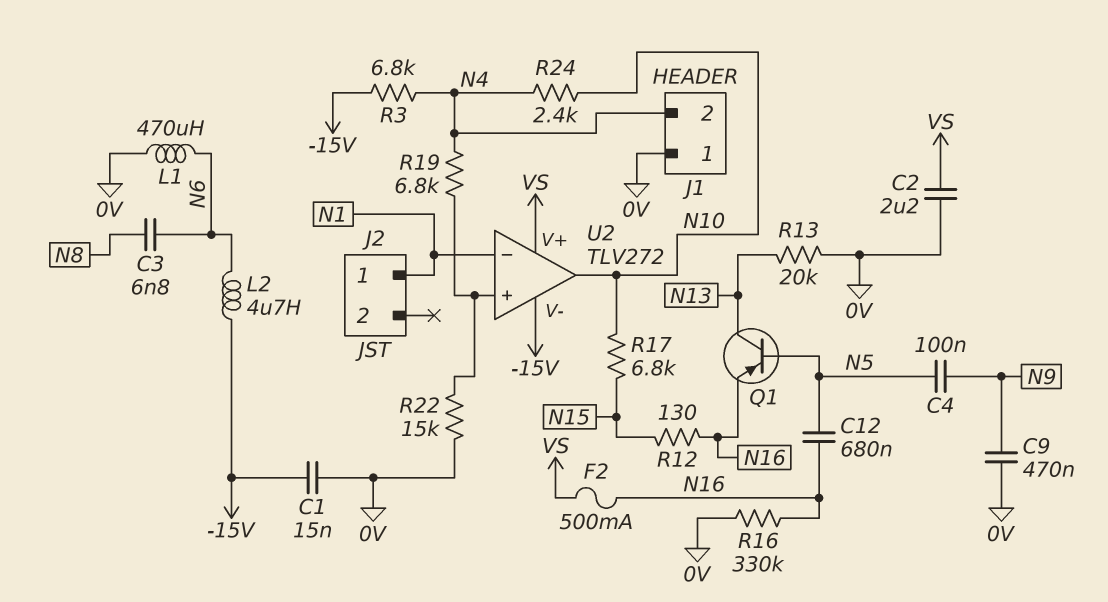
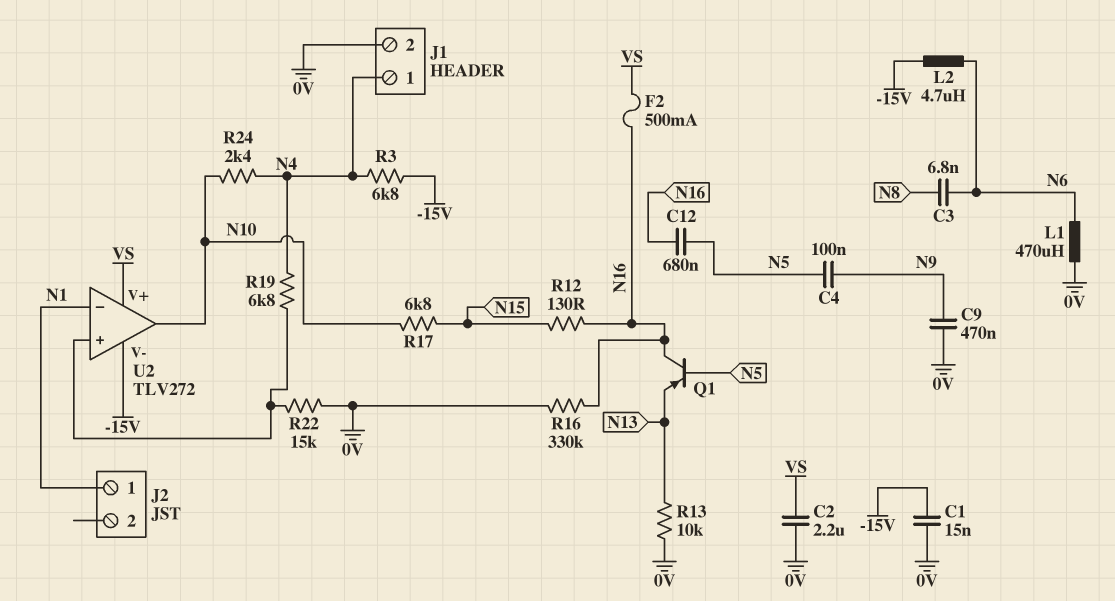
J1 pin 1: 0V -> N4
J1 pin 2: N4 -> 0V
Q1: PNP (B N5, C N13, E N16) -> PNP (B N5, C N16, E N13)
R13: 20k (0V, N13) -> 10k (0V, N13)

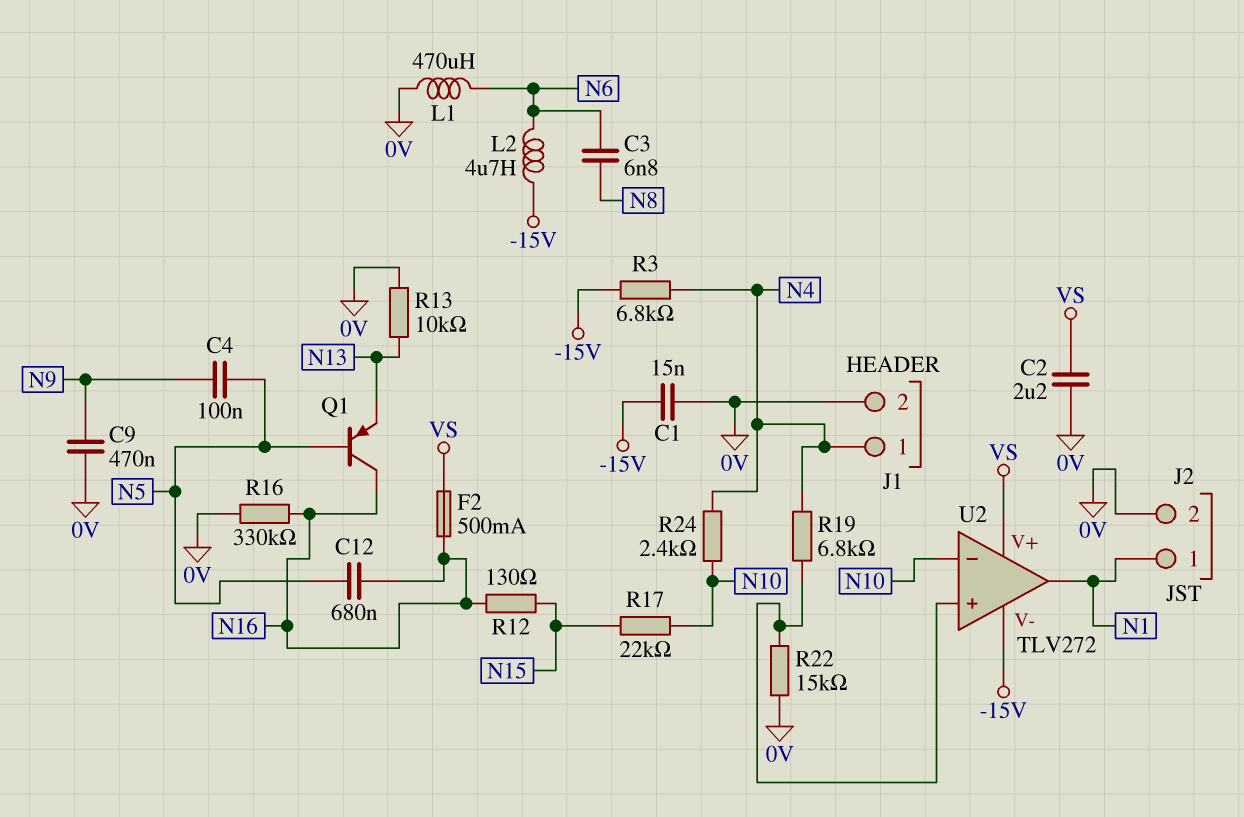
J2 pin 2: none -> 0V
R17: 6.8k (N10, N15) -> 22k (N10, N15)
U2 pin in-: N1 -> N10
U2 pin out: N10 -> N1

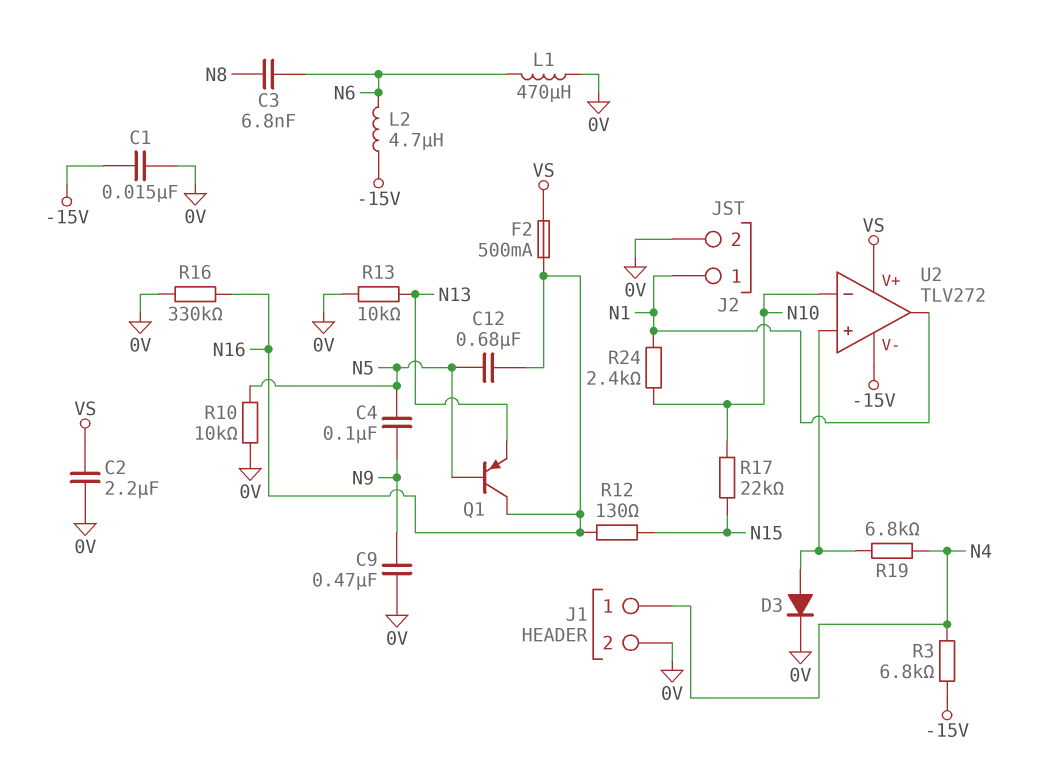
D3: none -> diode (A U2/in+, K 0V)
R10: none -> 10k (0V, N5)
R22: 15k (0V, U2/in+) -> none
R24: 2.4k (N4, N10) -> 2.4k (N1, N10)

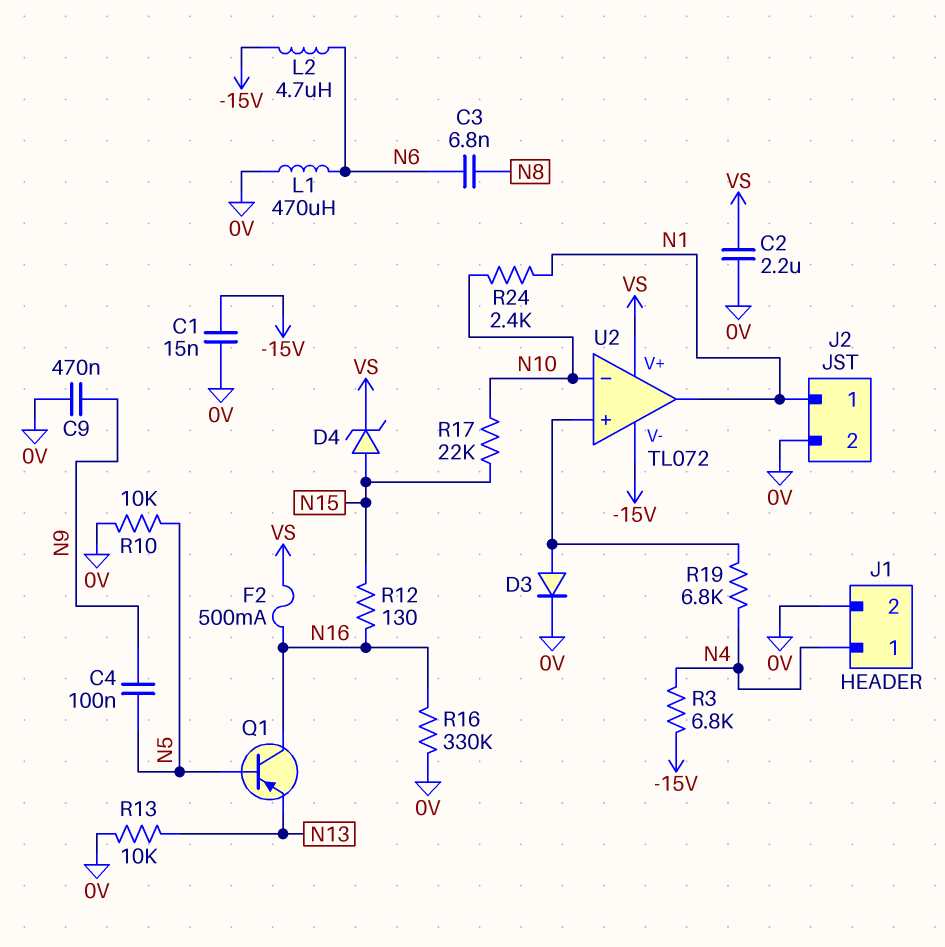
C12: 680nF (N5, N16) -> none
D4: none -> zener (A N15, K VS)
U2: TLV272 -> TL072

